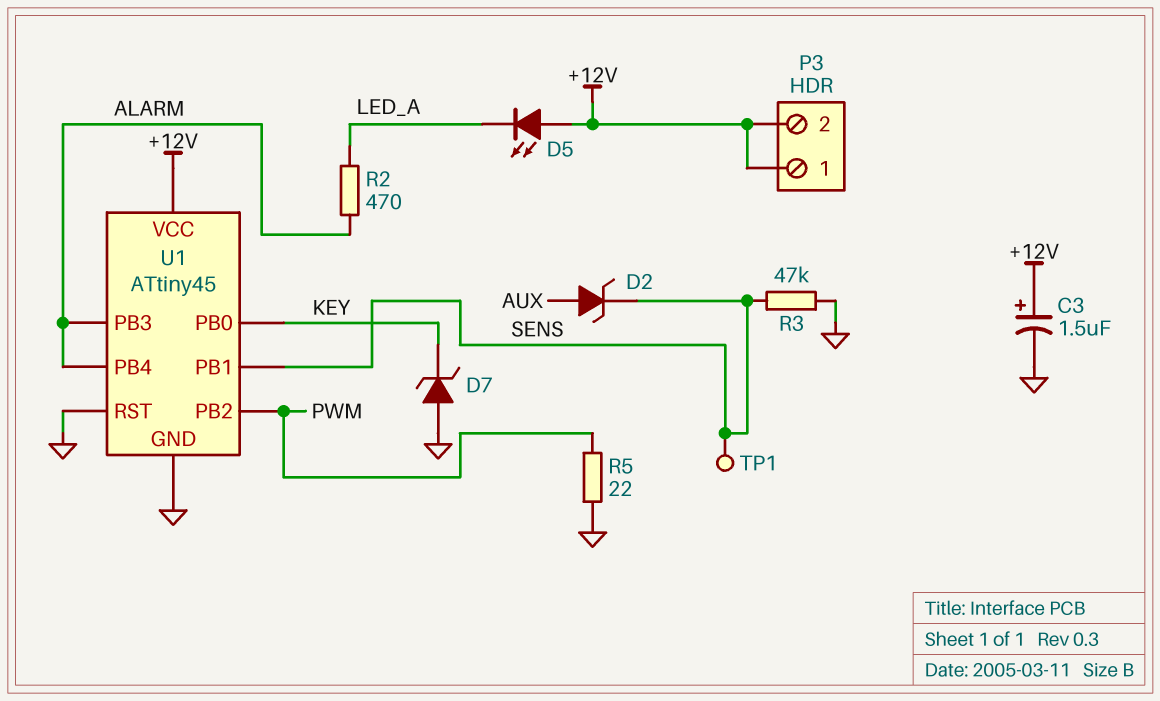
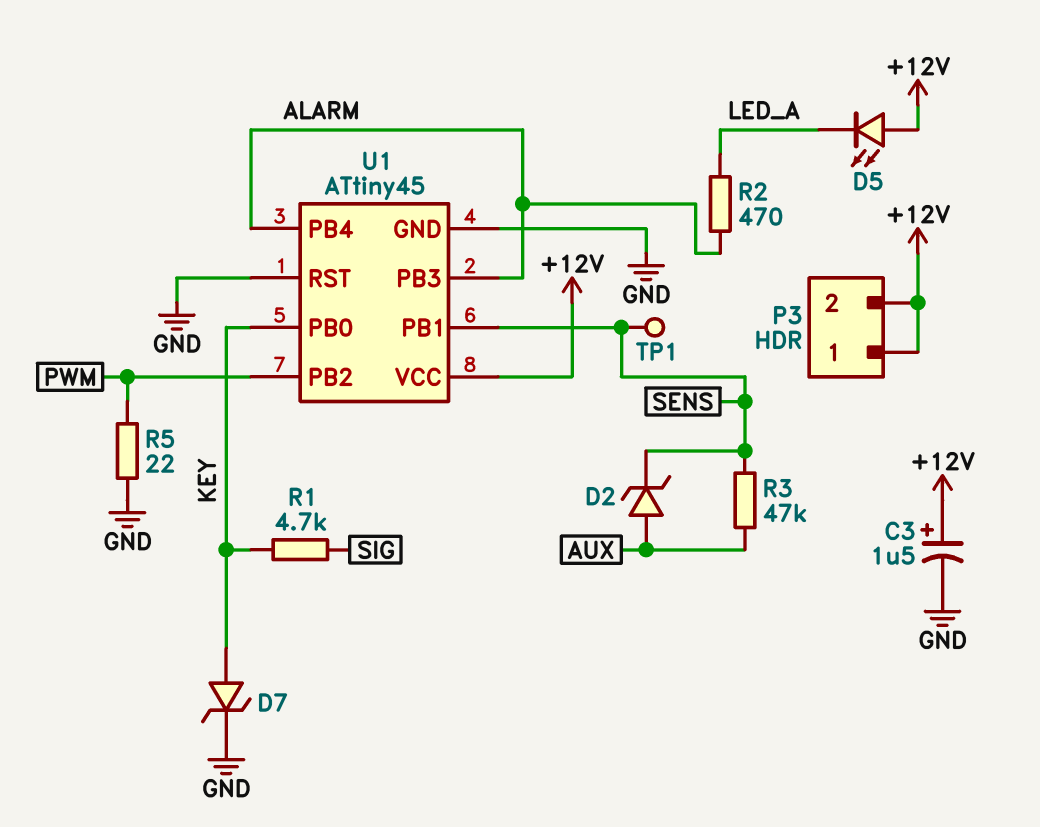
D7: zener (A GND, K KEY) -> zener (A KEY, K GND)
R1: none -> 4.7k (KEY, SIG)
R3: 47k (GND, SENS) -> 47k (AUX, SENS)

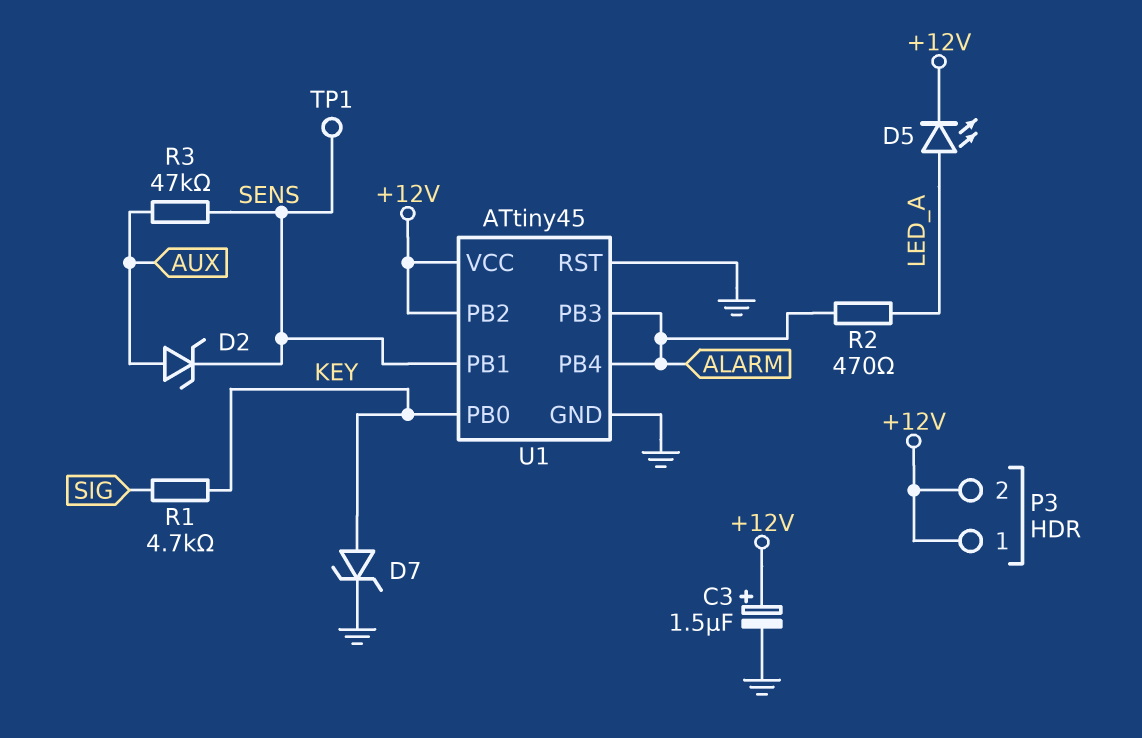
D5: LED (A +12V, K LED_A) -> LED (A LED_A, K +12V)
R5: 22 (GND, PWM) -> none
U1 pin PB2: PWM -> +12V

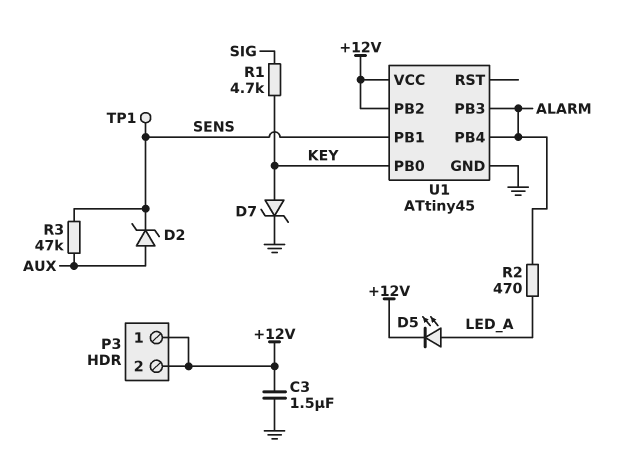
C3: 1.5uF (plus +12V, minus GND) -> 1.5uF (+12V, GND)
U1 pin RST: GND -> none

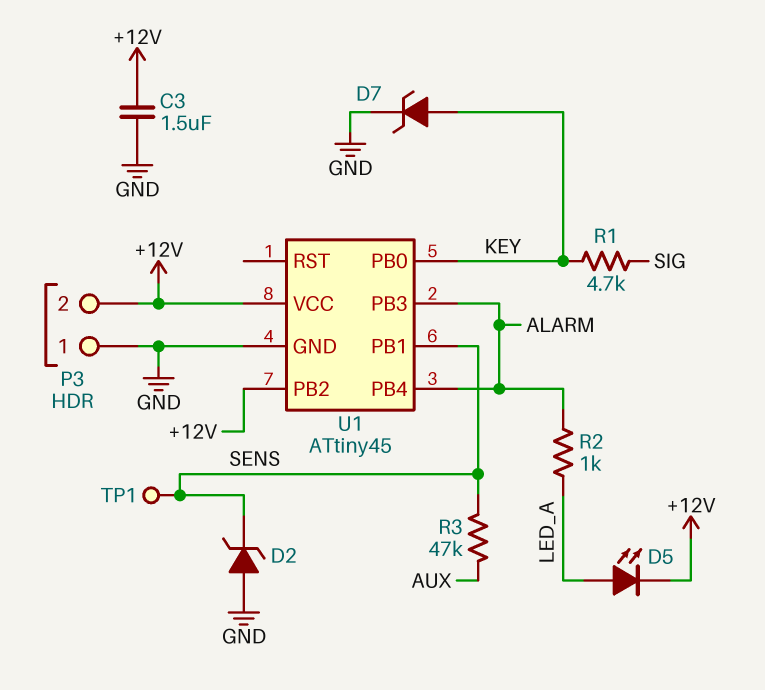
D2: zener (A AUX, K SENS) -> zener (A GND, K SENS)
P3 pin 1: +12V -> GND
R2: 470 (ALARM, LED_A) -> 1k (ALARM, LED_A)

